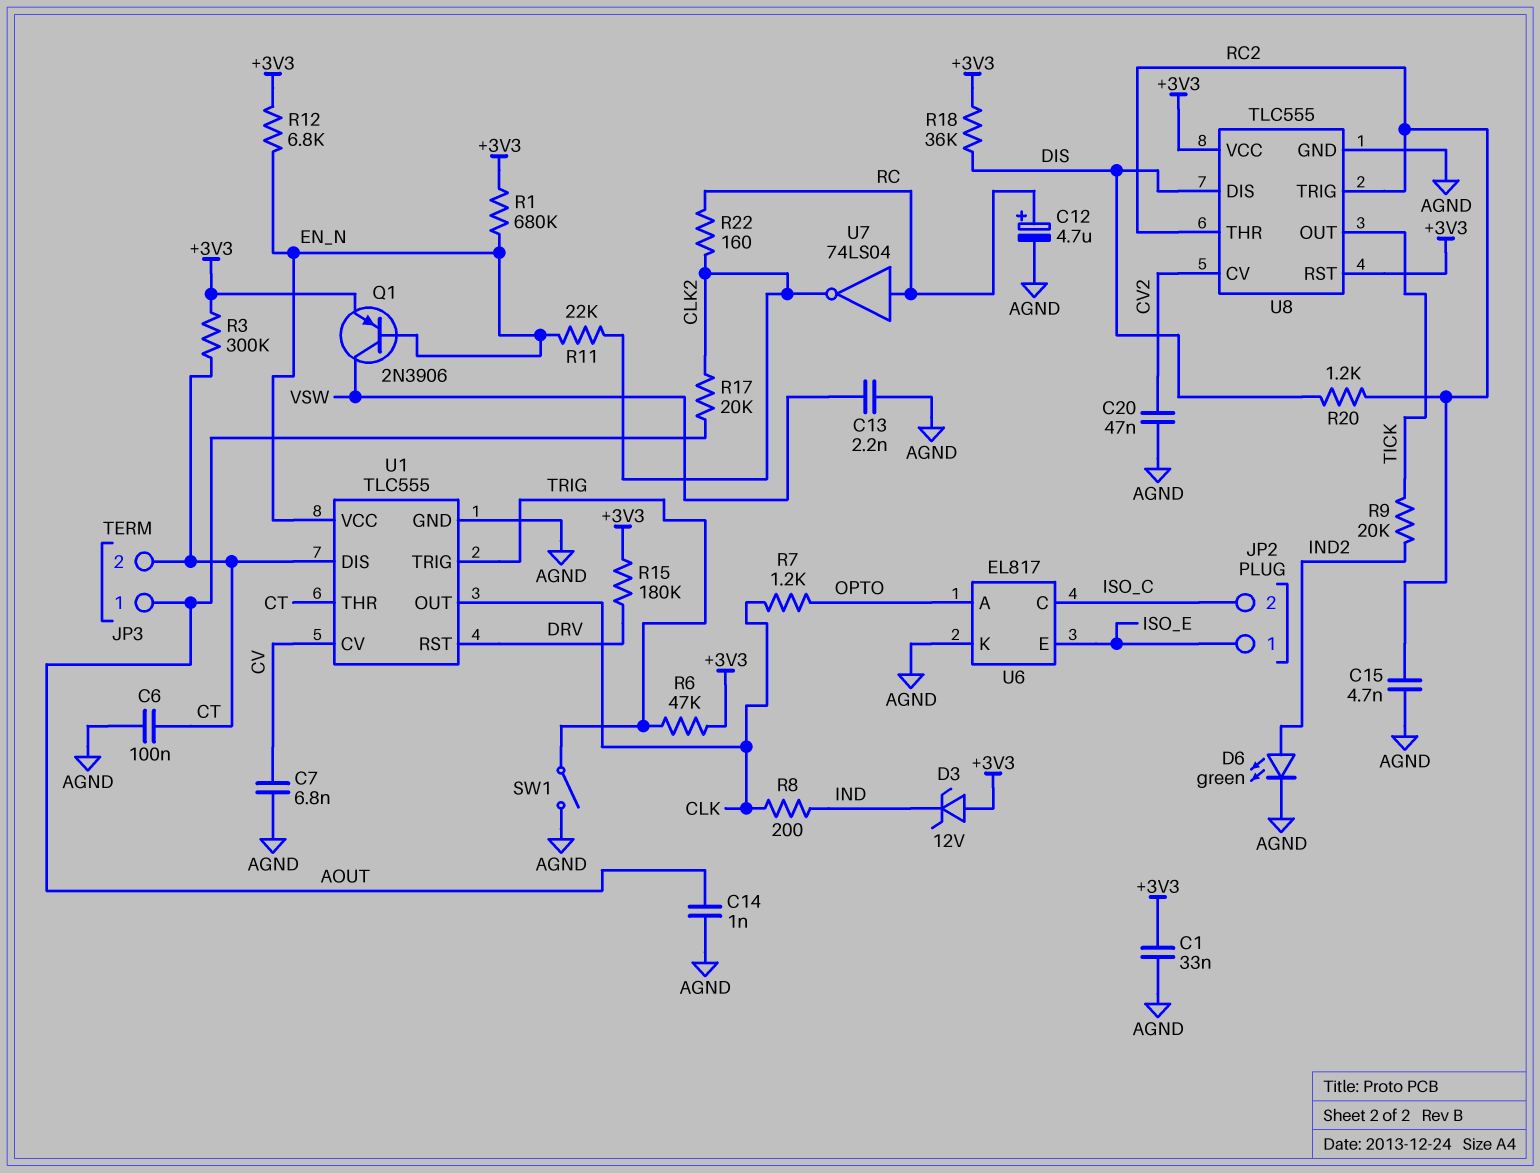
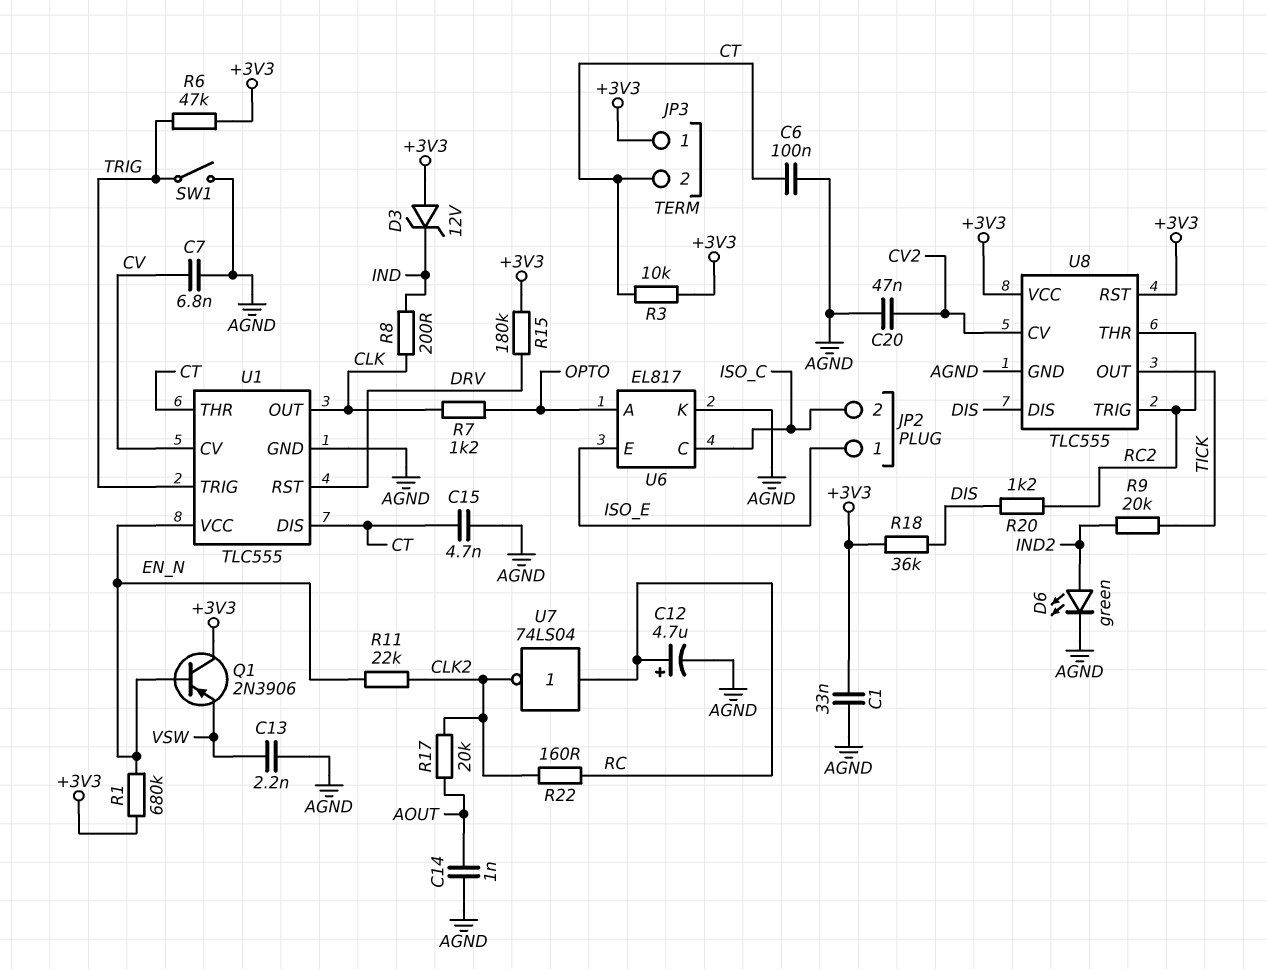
C15: 4.7nF (AGND, RC2) -> 4.7nF (AGND, CT)
JP3 pin 1: AOUT -> +3V3
Q1: PNP 2N3906 (B EN_N, C VSW, E +3V3) -> PNP 2N3906 (B EN_N, C +3V3, E VSW)
R3: 300k (+3V3, CT) -> 10k (+3V3, CT)
R12: 6.8k (+3V3, EN_N) -> none

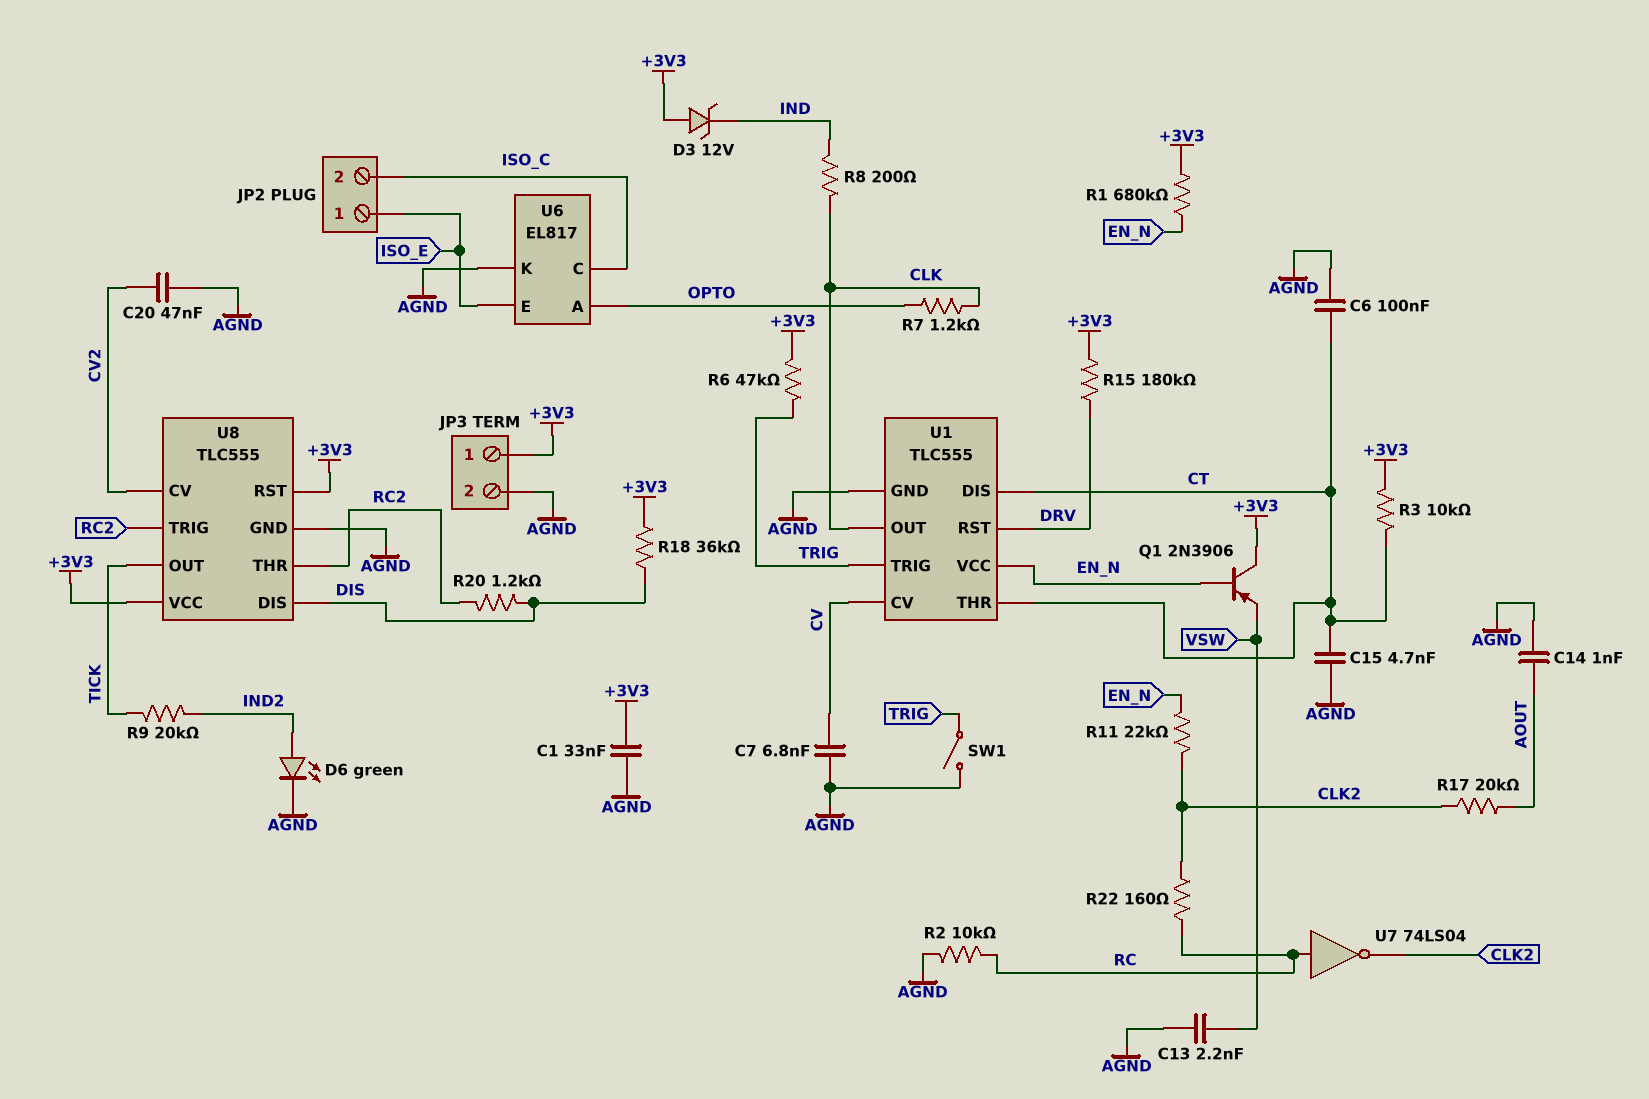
C12: 4.7uF (plus RC, minus AGND) -> none
JP3 pin 2: CT -> AGND
R2: none -> 10k (AGND, RC)

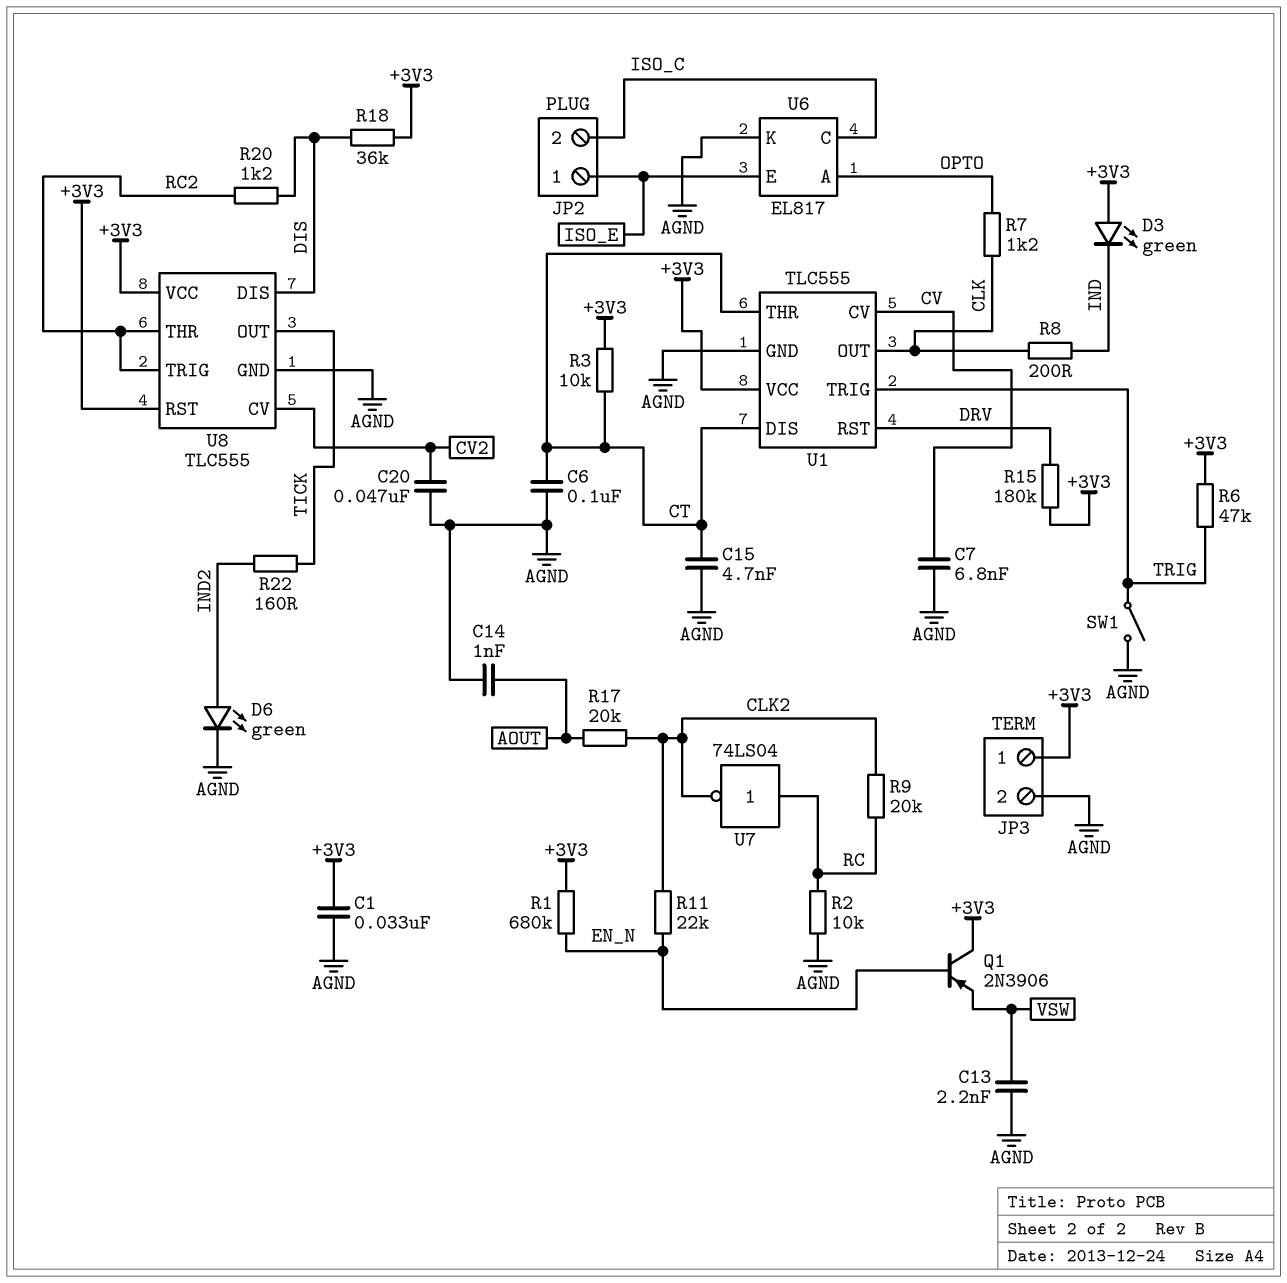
D3: zener 12V (A +3V3, K IND) -> LED green (A +3V3, K IND)
R9: 20k (IND2, TICK) -> 20k (CLK2, RC)
R22: 160 (CLK2, RC) -> 160 (IND2, TICK)
U1 pin VCC: EN_N -> +3V3

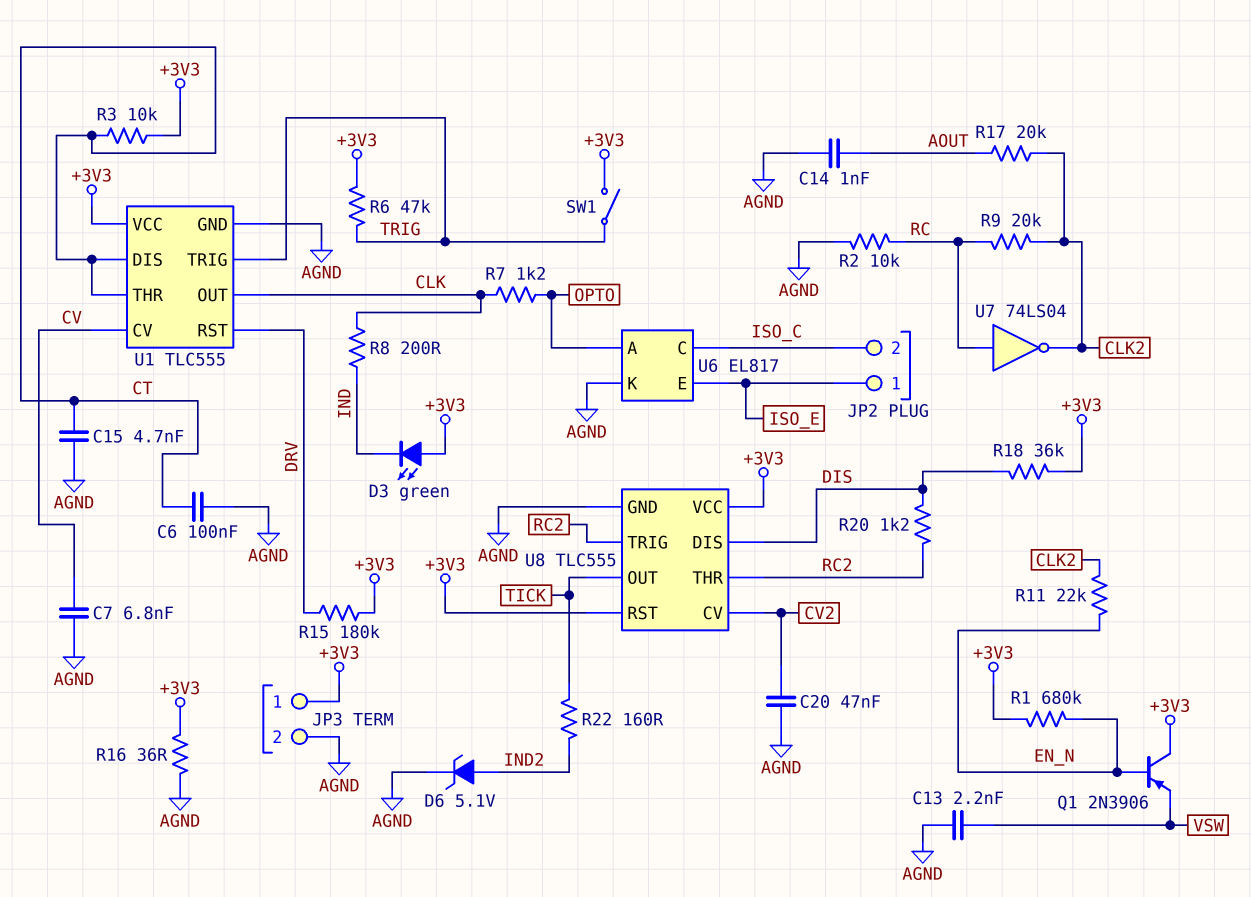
C1: 33nF (+3V3, AGND) -> none
D6: LED green (A IND2, K AGND) -> zener 5.1V (A IND2, K AGND)
R16: none -> 36 (+3V3, AGND)
SW1: switch (AGND, TRIG) -> switch (+3V3, TRIG)

